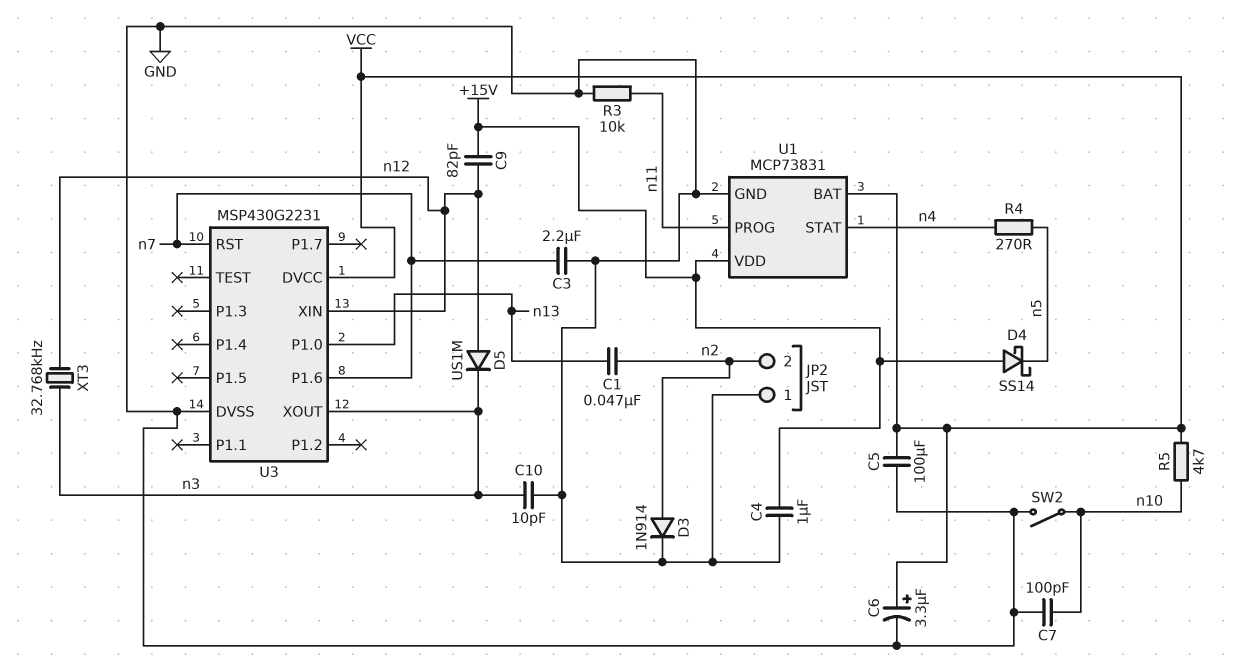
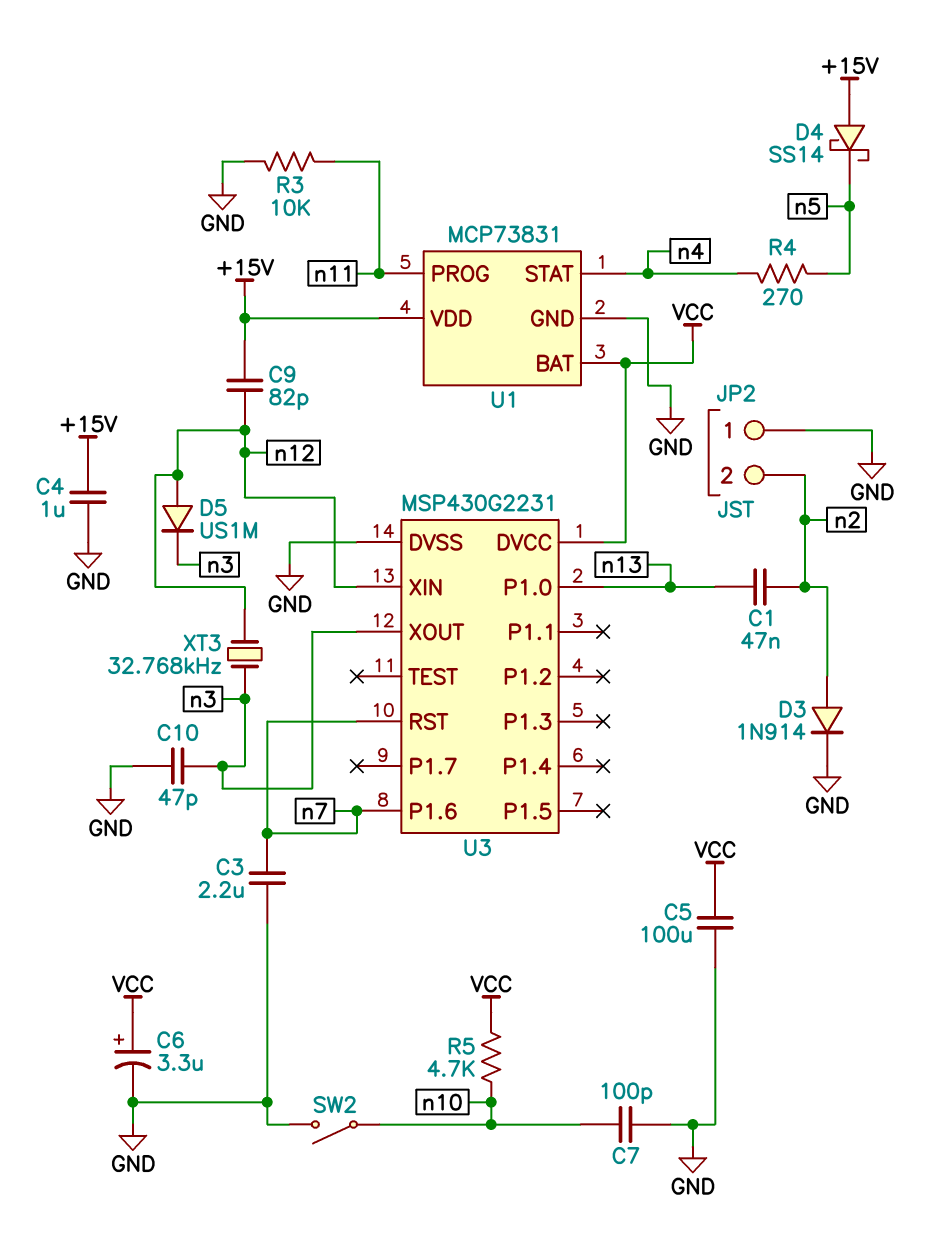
C10: 10pF (GND, n3) -> 47pF (GND, n3)

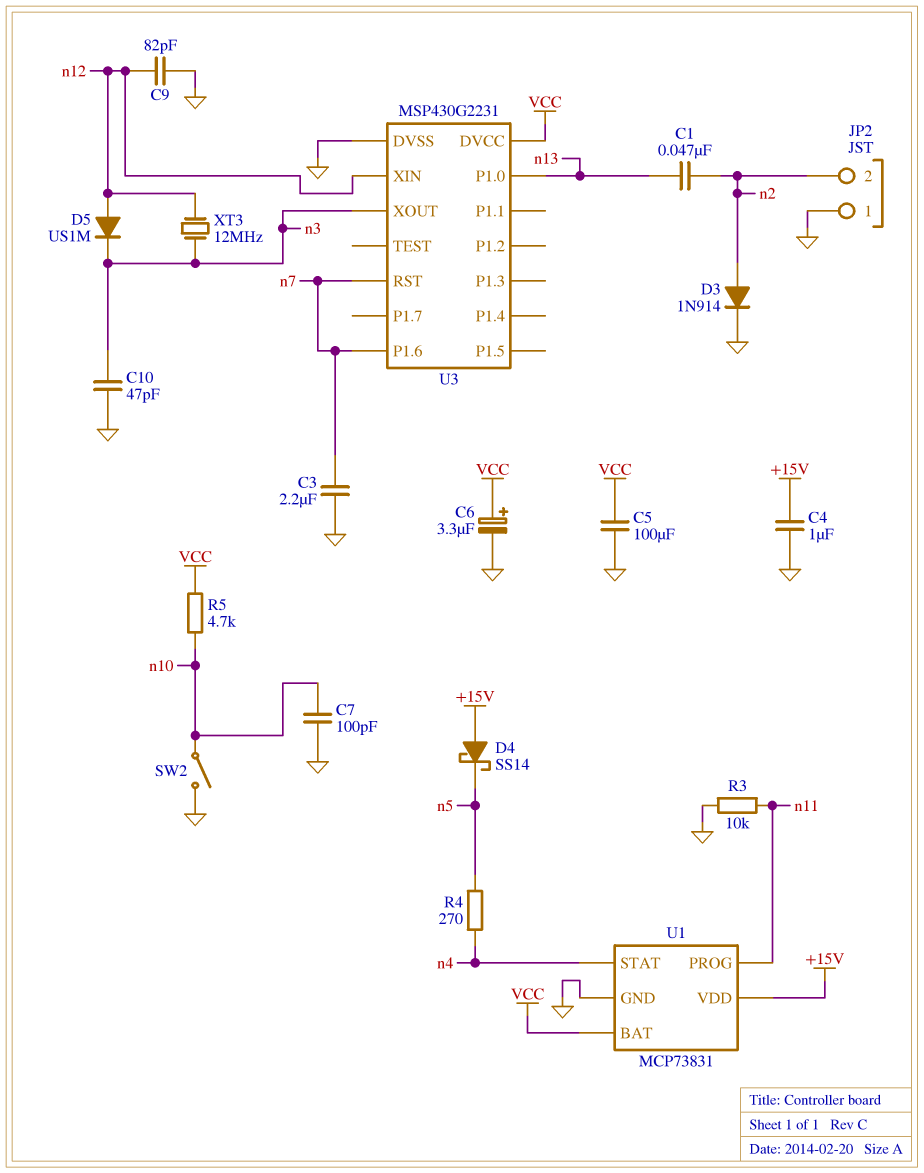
C9: 82pF (+15V, n12) -> 82pF (GND, n12)
XT3: 32.768kHz (n3, n12) -> 12MHz (n3, n12)

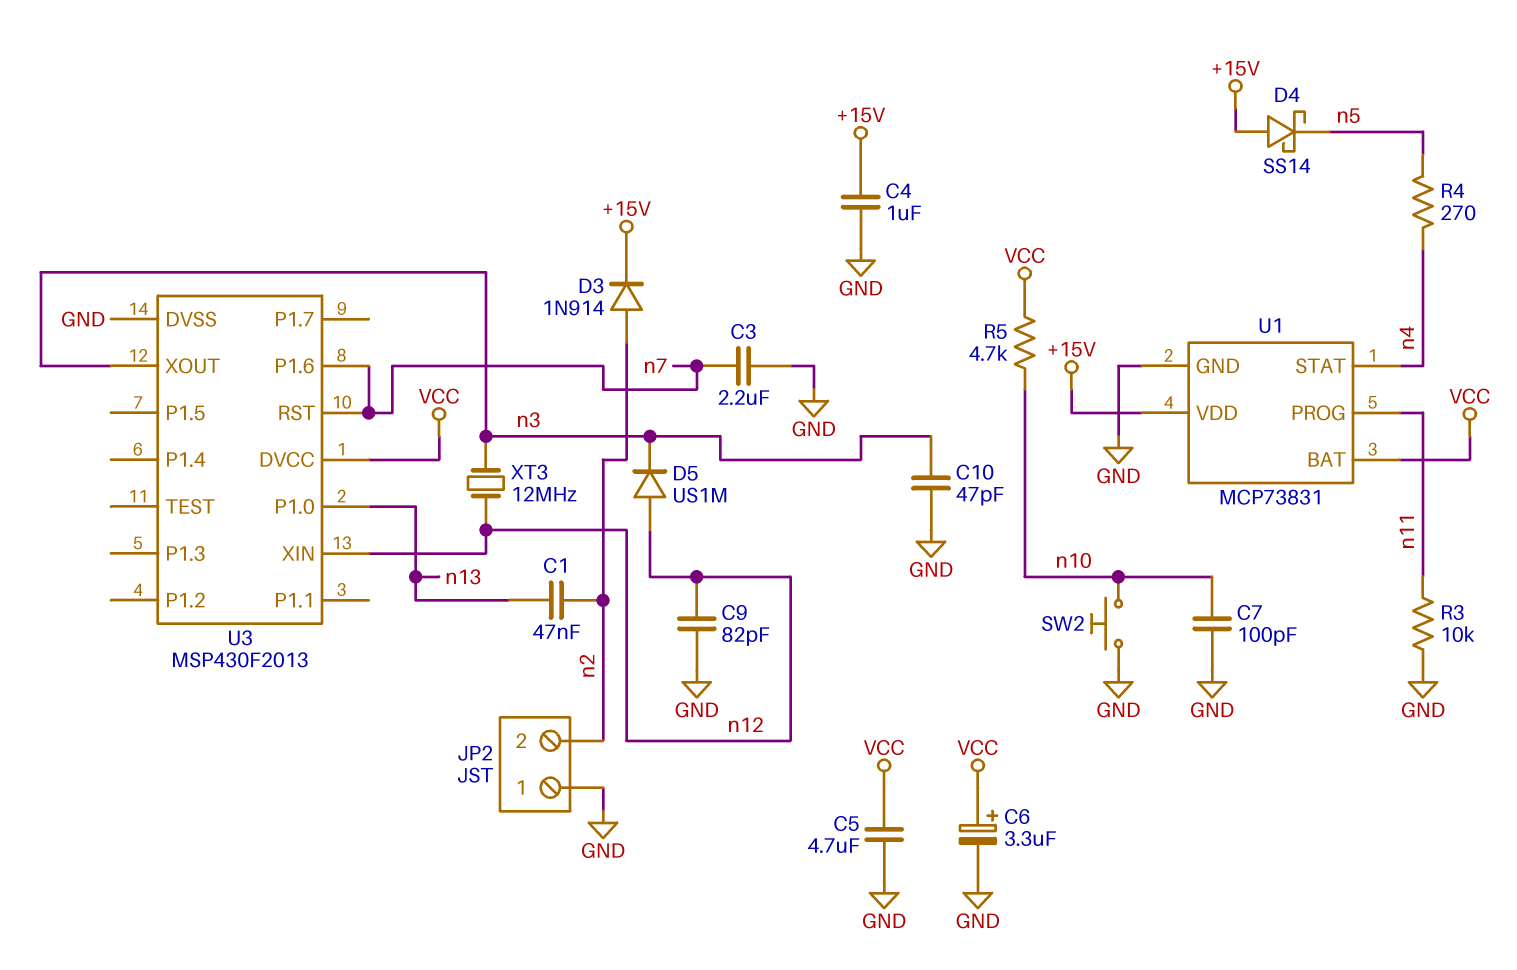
C5: 100uF (GND, VCC) -> 4.7uF (GND, VCC)
D3: diode 1N914 (A n2, K GND) -> diode 1N914 (A n2, K +15V)
SW2: switch (GND, n10) -> button (GND, n10)
U3: MSP430G2231 -> MSP430F2013

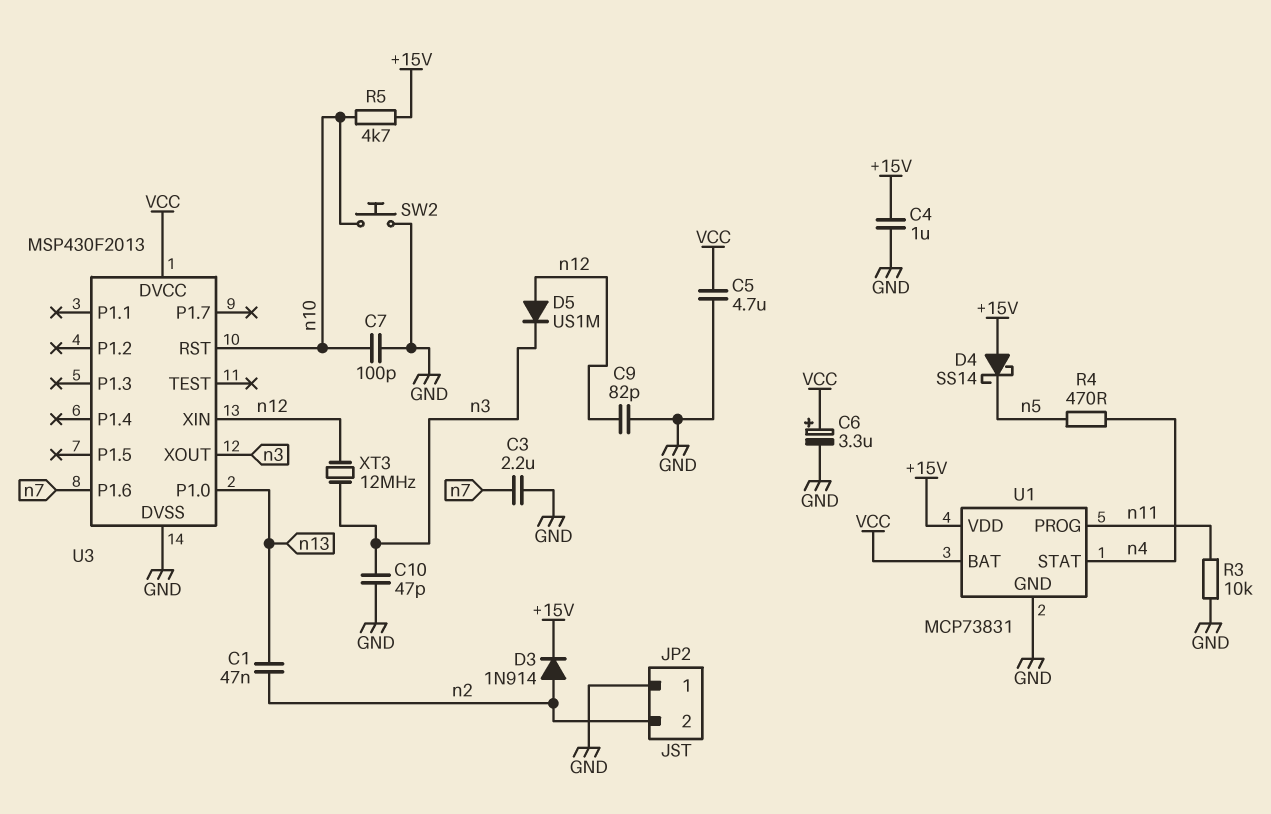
R4: 270 (n4, n5) -> 470 (n4, n5)
R5: 4.7k (VCC, n10) -> 4.7k (+15V, n10)
U3 pin RST: n7 -> n10

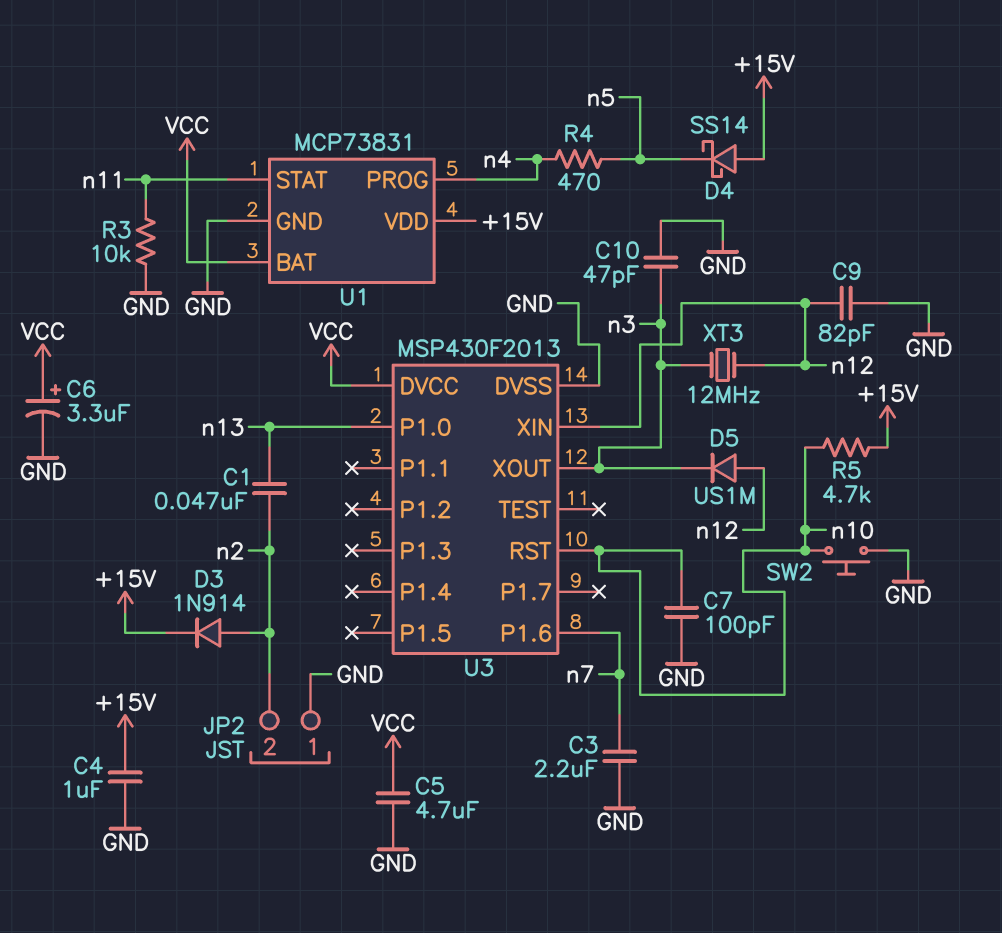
U1 pin PROG: n11 -> n4
U1 pin STAT: n4 -> n11

